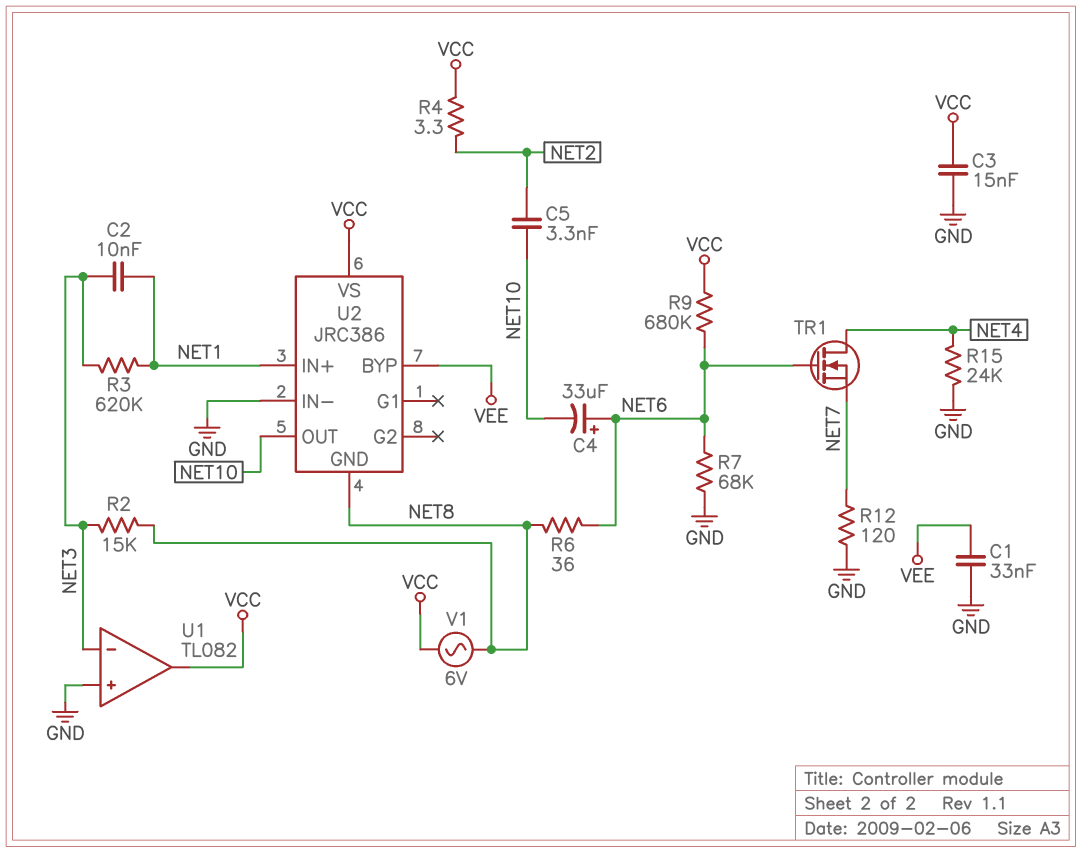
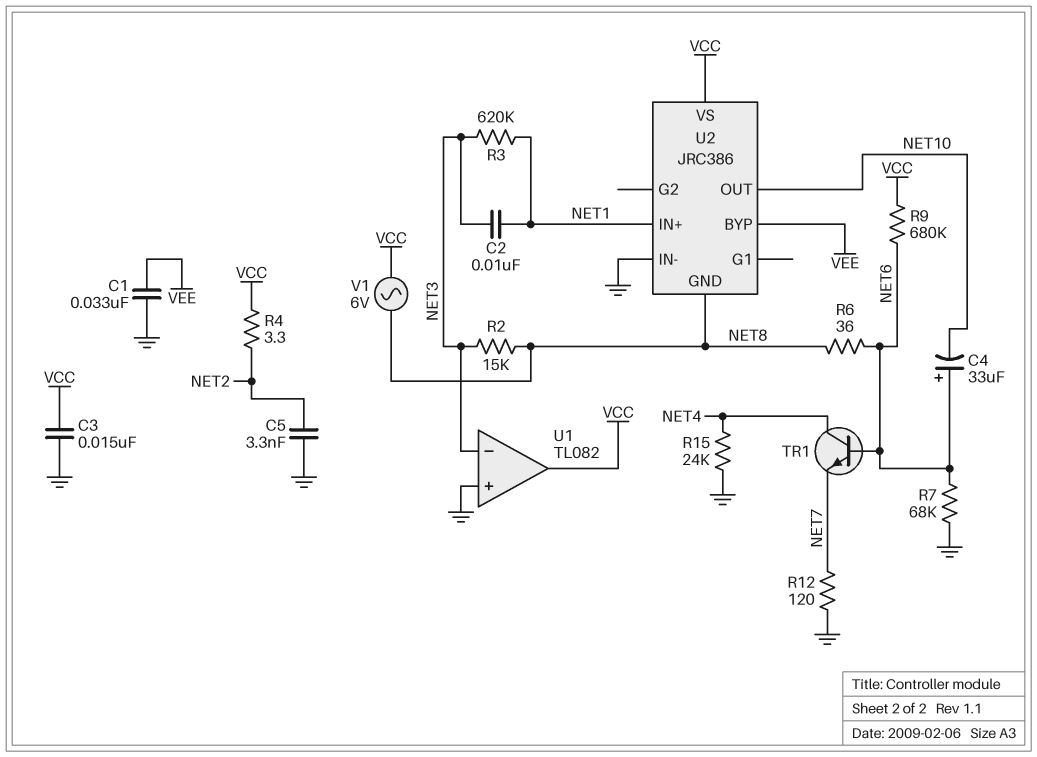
C5: 3.3nF (NET2, NET10) -> 3.3nF (GND, NET2)
TR1: NMOS (G NET6, D NET4, S NET7) -> NPN (B NET6, C NET4, E NET7)

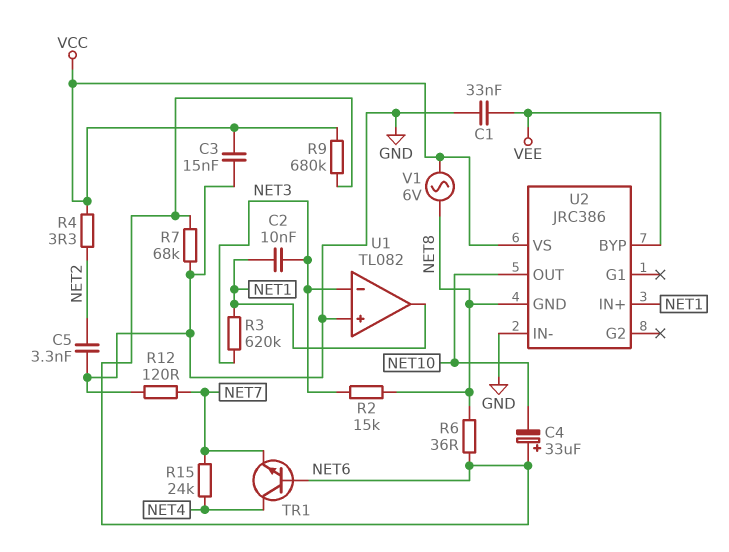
R15: 24k (GND, NET4) -> 24k (NET4, NET7)
U1 pin out: VCC -> NET1

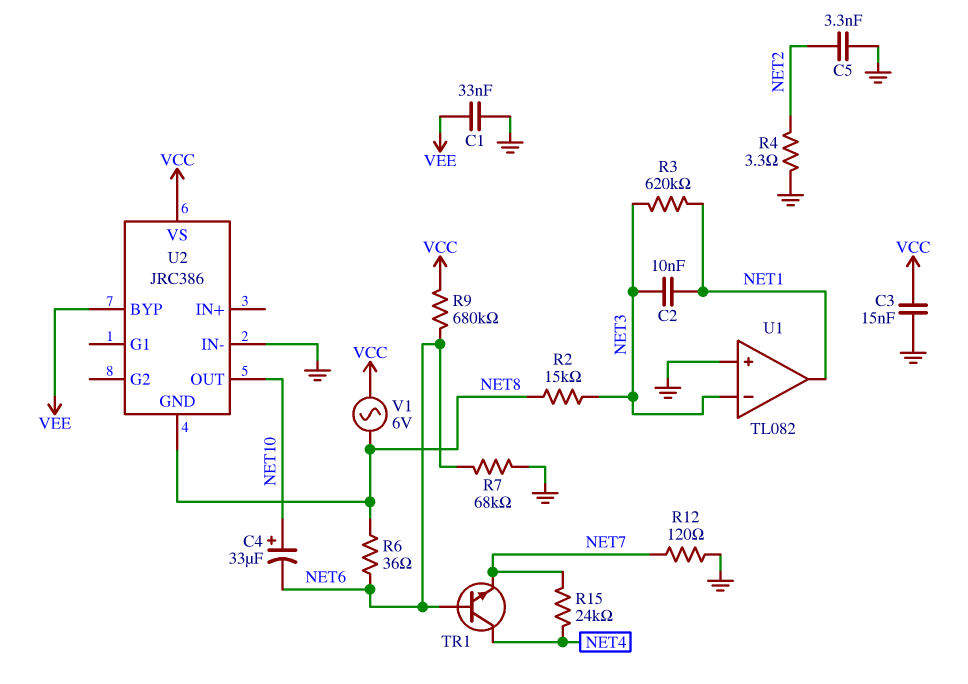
C4: 33uF (plus NET6, minus NET10) -> 33uF (plus NET10, minus NET6)
R4: 3.3 (NET2, VCC) -> 3.3 (GND, NET2)
U2 pin IN+: NET1 -> none

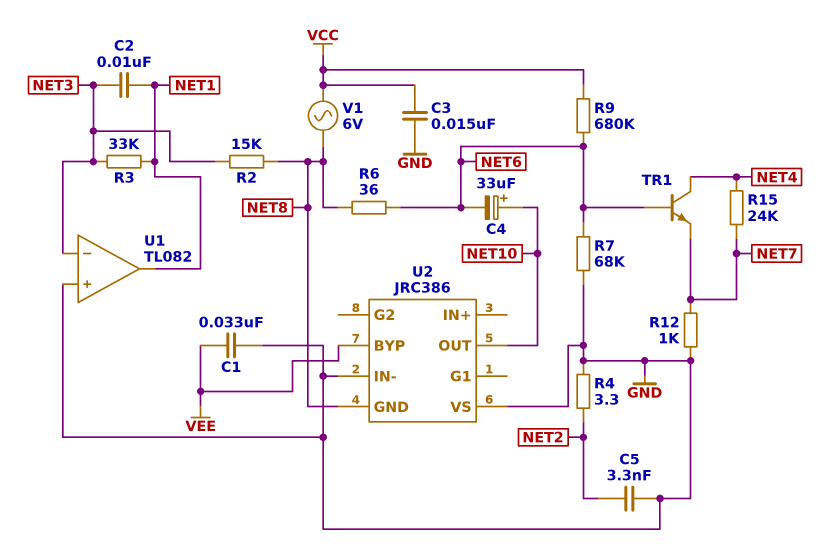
R3: 620k (NET1, NET3) -> 33k (NET1, NET3)
R12: 120 (GND, NET7) -> 1k (GND, NET7)
U2 pin VS: VCC -> GND

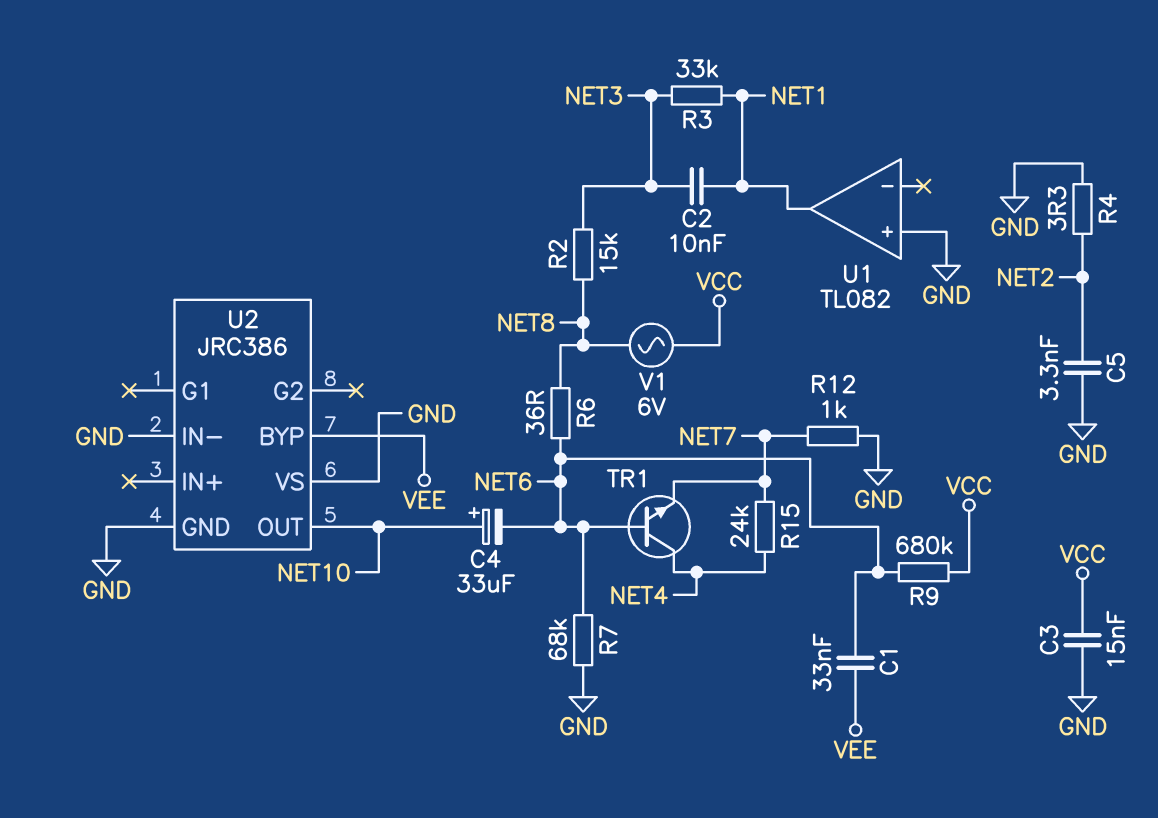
C1: 33nF (GND, VEE) -> 33nF (NET6, VEE)
U1 pin in-: NET3 -> none
U2 pin GND: NET8 -> GND

